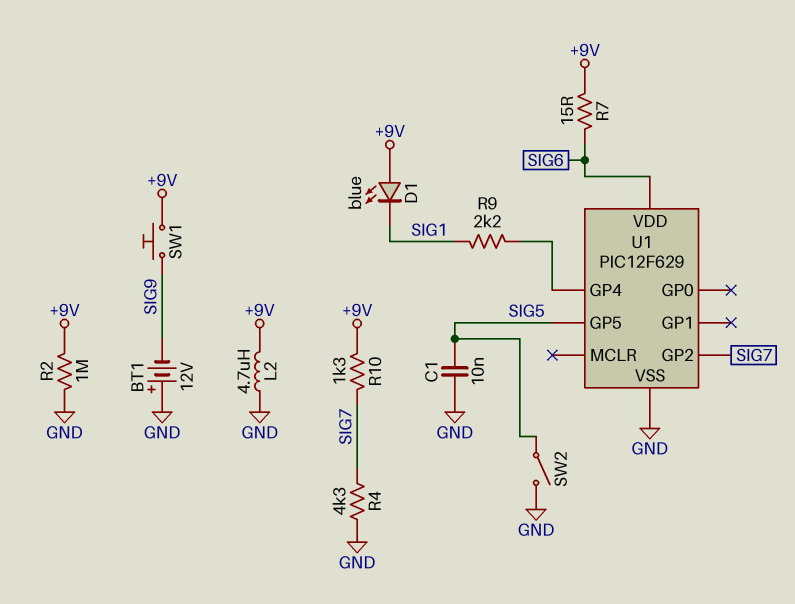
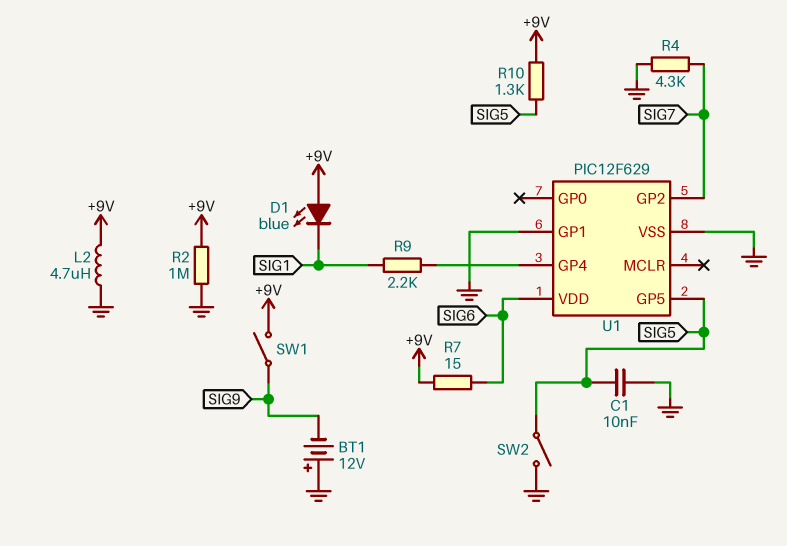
R10: 1.3k (+9V, SIG7) -> 1.3k (+9V, SIG5)
SW1: button (+9V, SIG9) -> switch (+9V, SIG9)
U1 pin GP1: none -> GND

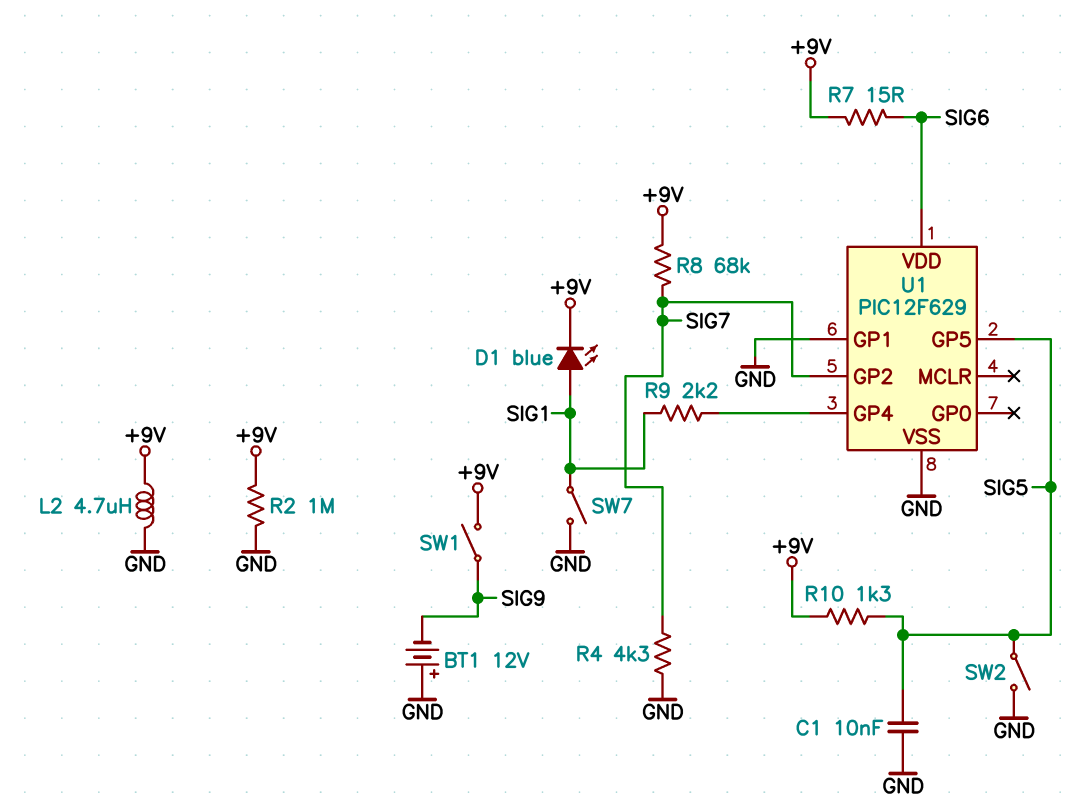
D1: LED blue (A +9V, K SIG1) -> LED blue (A SIG1, K +9V)
R8: none -> 68k (+9V, SIG7)
SW7: none -> switch (GND, SIG1)

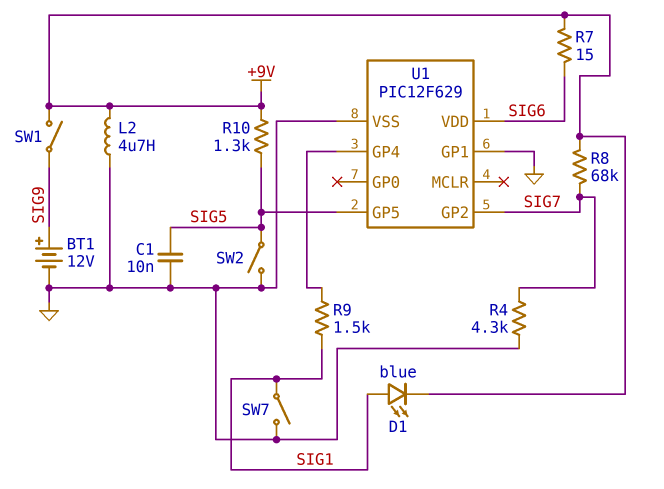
BT1: 12V (plus GND, minus SIG9) -> 12V (plus SIG9, minus GND)
R2: 1M (+9V, GND) -> none
R9: 2.2k (SIG1, U1/GP4) -> 1.5k (SIG1, U1/GP4)

